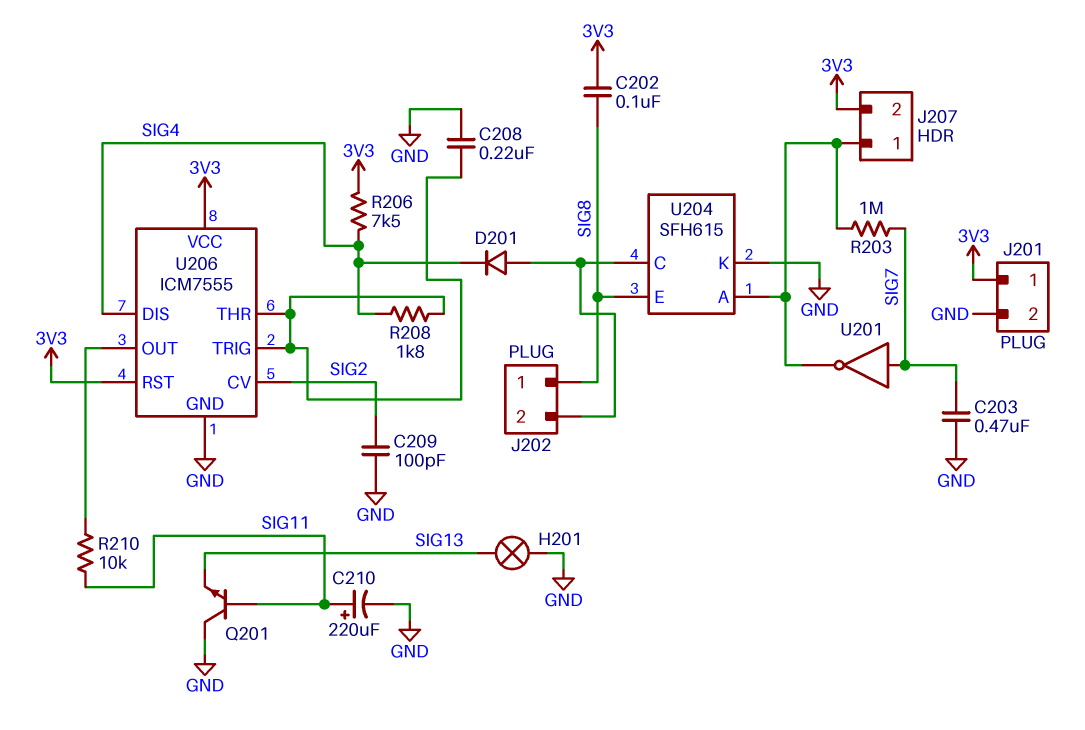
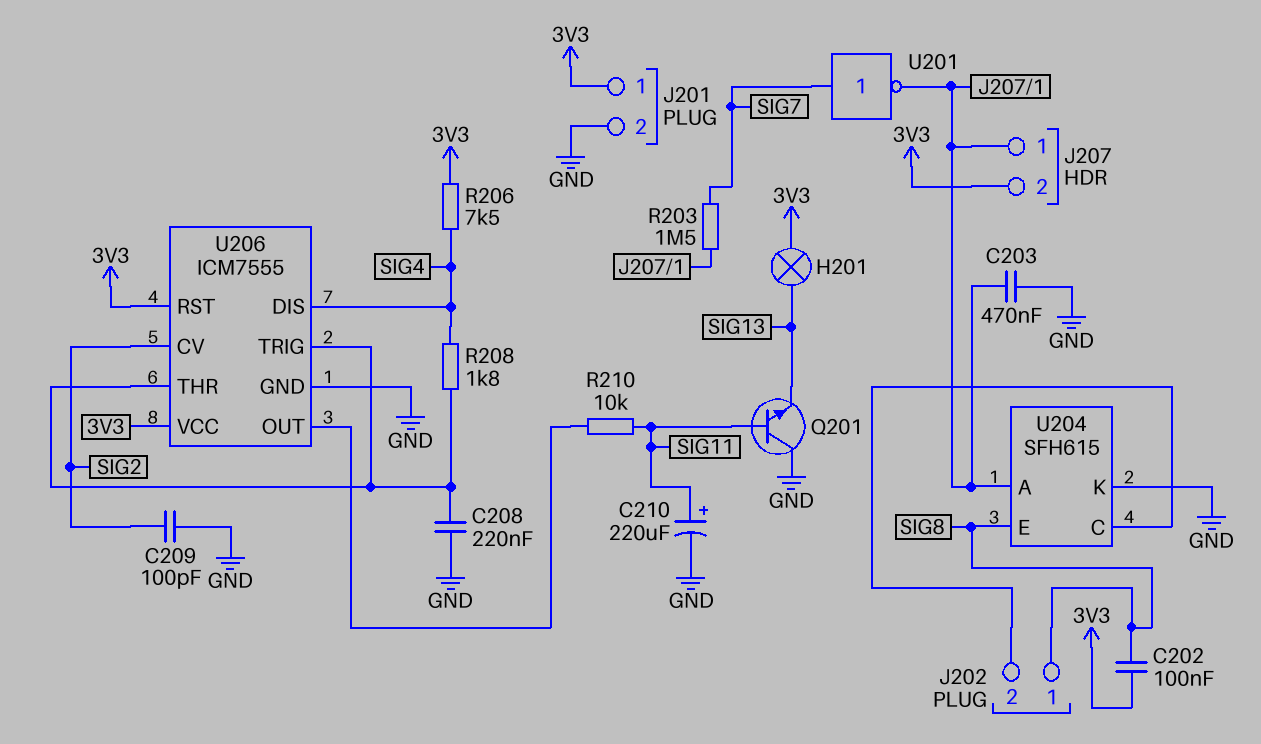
C203: 470nF (GND, SIG7) -> 470nF (GND, J207/1)
D201: diode (A J202/2, K SIG4) -> none
H201: lamp (GND, SIG13) -> lamp (3V3, SIG13)
R203: 1M (J207/1, SIG7) -> 1.5M (J207/1, SIG7)

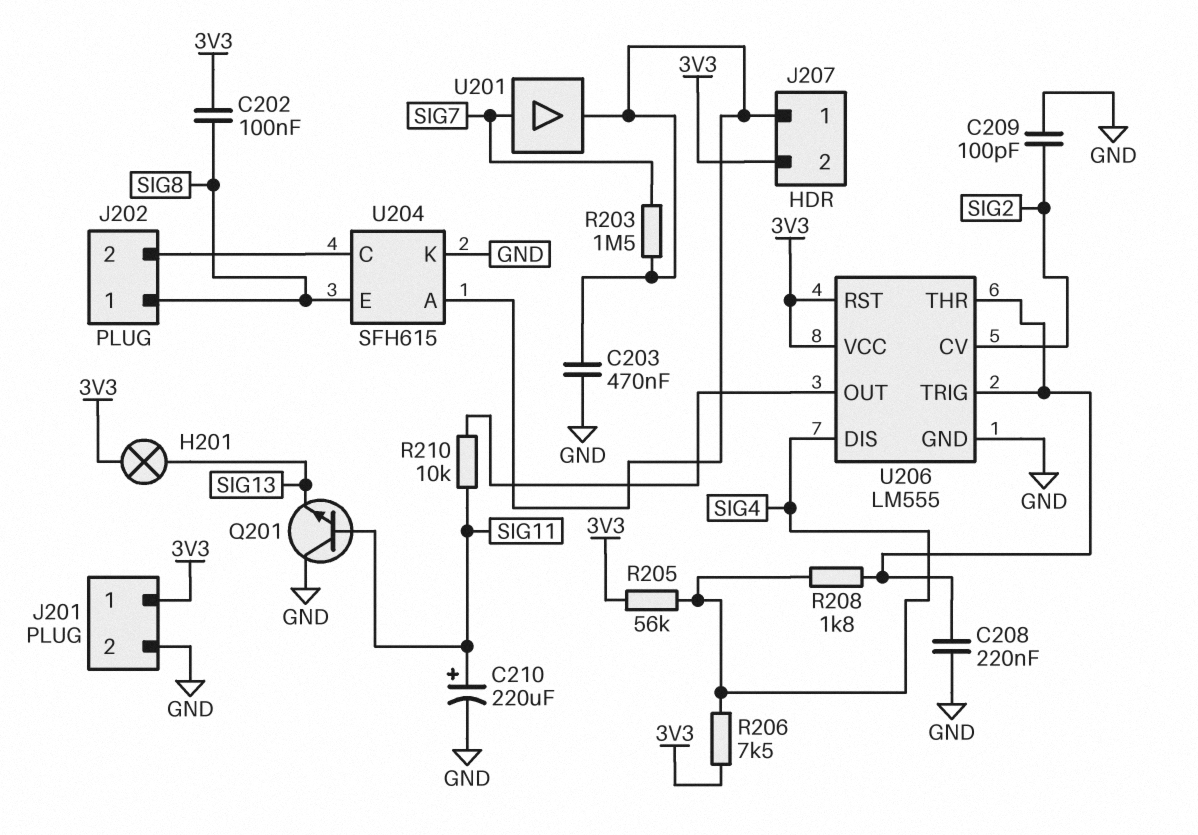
R205: none -> 56k (3V3, SIG4)
U201: NOT (in SIG7, out J207/1) -> buffer (in SIG7, out J207/1)
U206: ICM7555 -> LM555

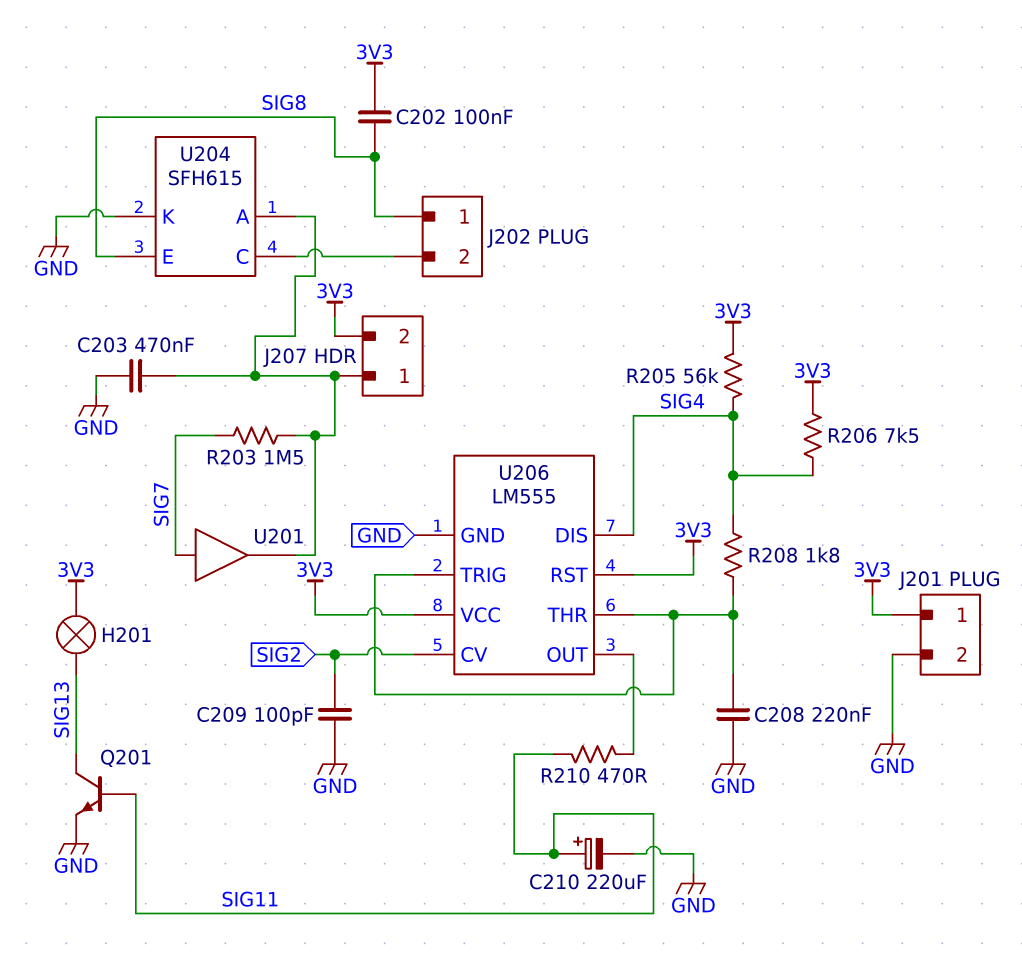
Q201: NPN (B SIG11, C GND, E SIG13) -> NPN (B SIG11, C SIG13, E GND)
R210: 10k (SIG11, U206/OUT) -> 470 (SIG11, U206/OUT)

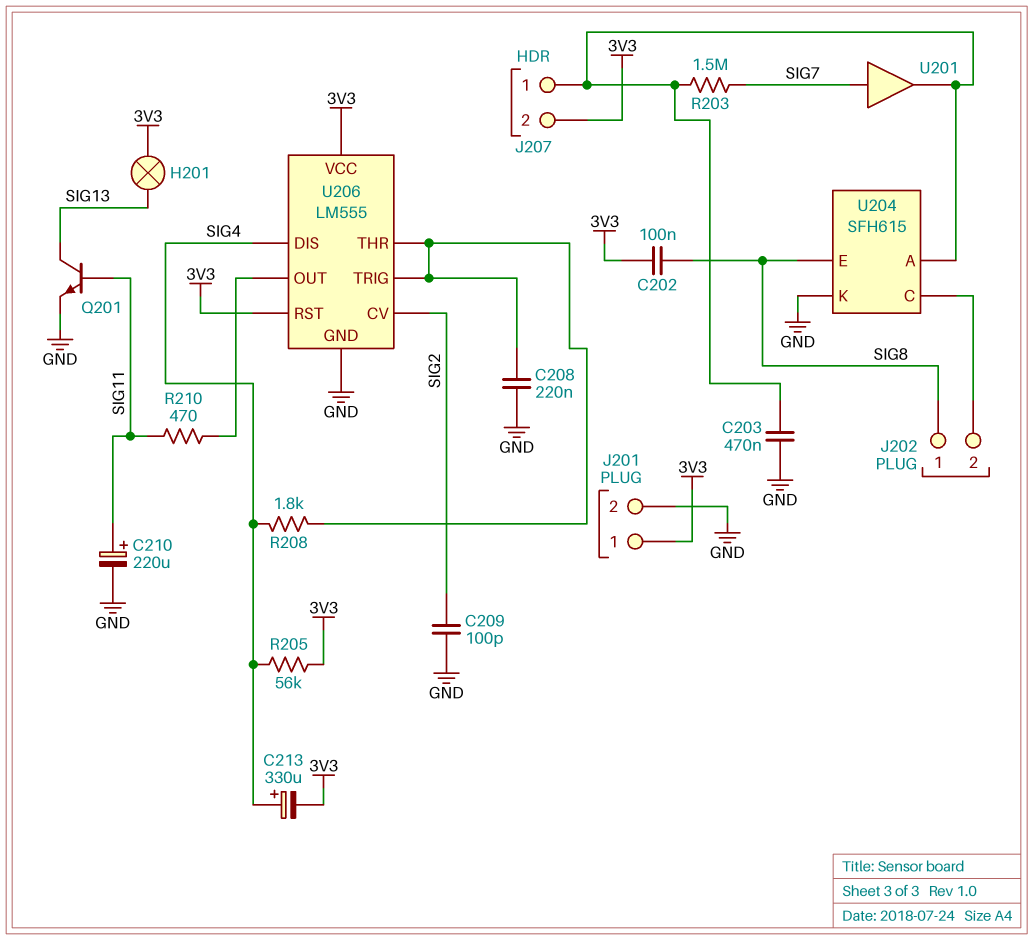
C213: none -> 330uF (plus SIG4, minus 3V3)
R206: 7.5k (3V3, SIG4) -> none

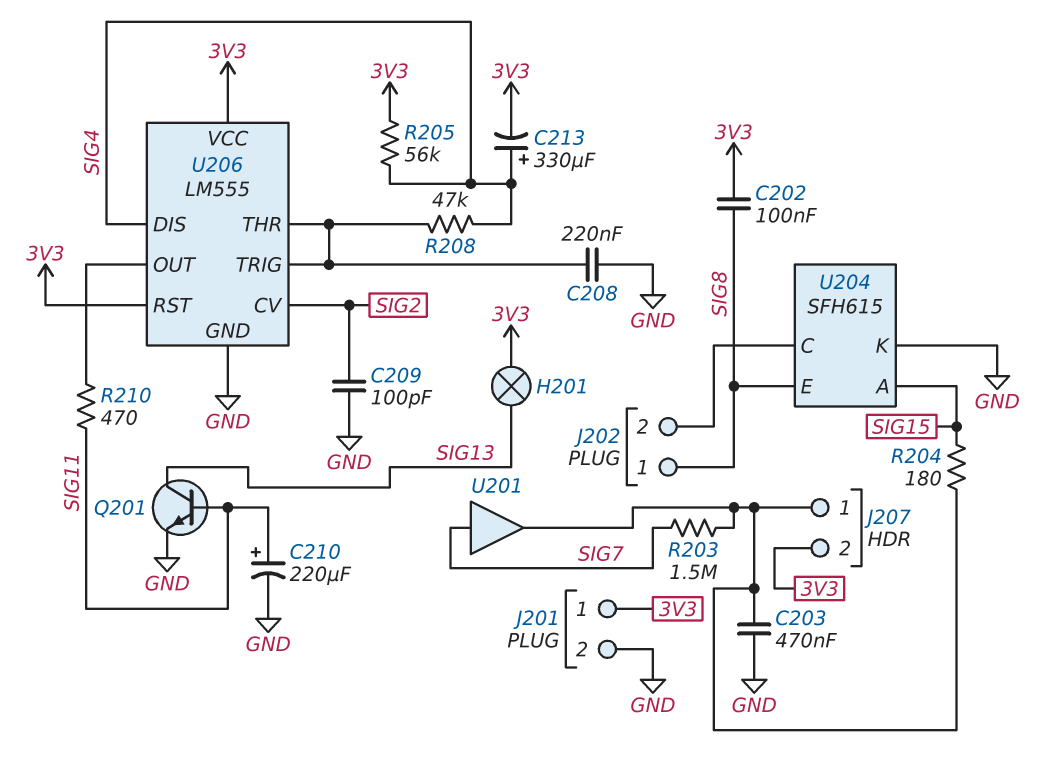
R204: none -> 180 (J207/1, SIG15)
R208: 1.8k (SIG4, U206/THR) -> 47k (SIG4, U206/THR)
U204 pin A: J207/1 -> SIG15

